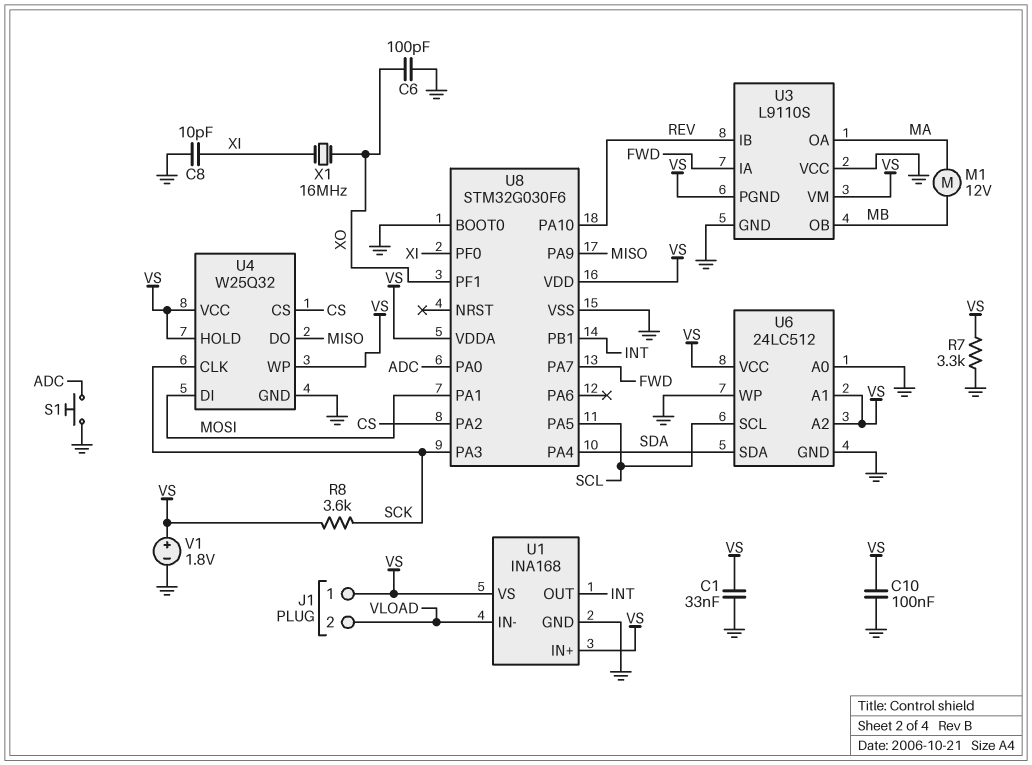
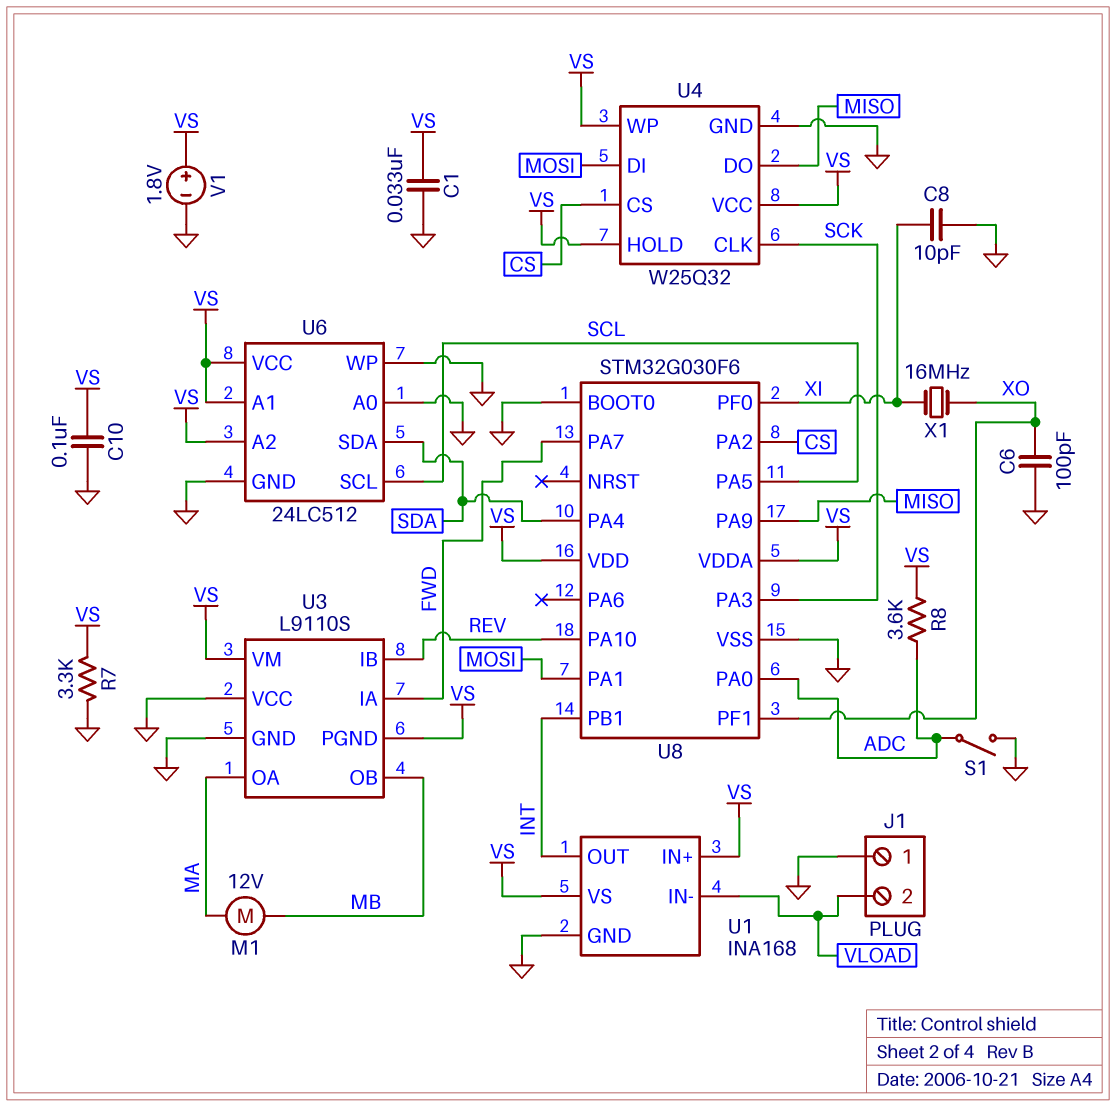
J1 pin 1: VS -> GND
R8: 3.6k (SCK, VS) -> 3.6k (ADC, VS)
S1: button (ADC, GND) -> switch (ADC, GND)

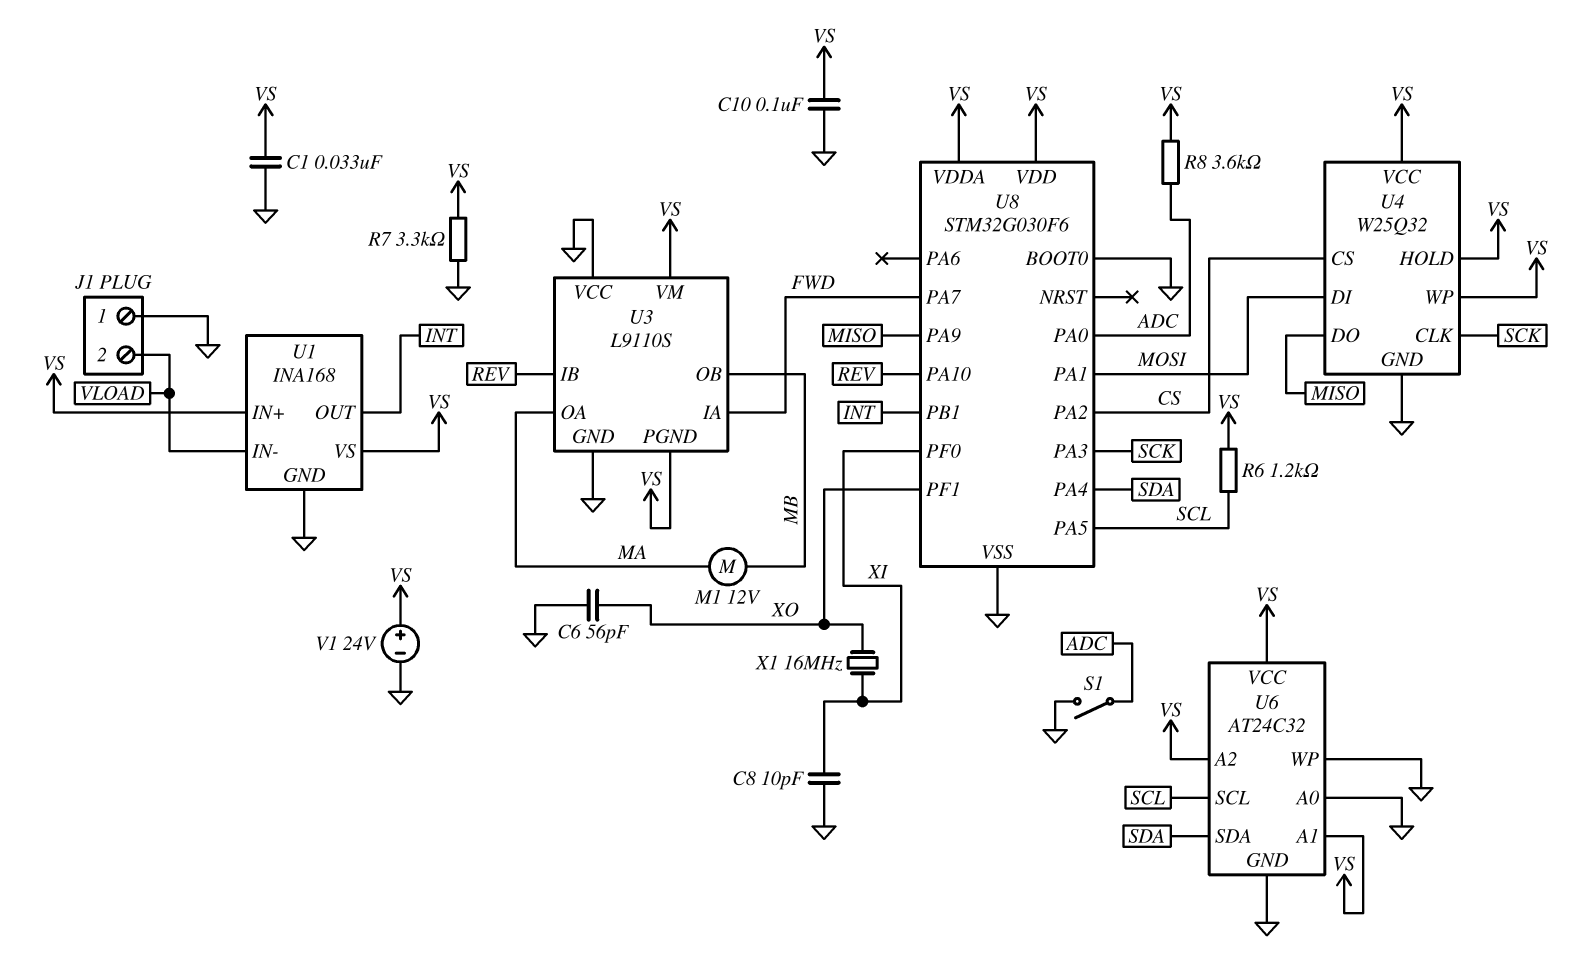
C6: 100pF (GND, XO) -> 56pF (GND, XO)
R6: none -> 1.2k (SCL, VS)
U6: 24LC512 -> AT24C32
V1: 1.8V (plus VS, minus GND) -> 24V (plus VS, minus GND)

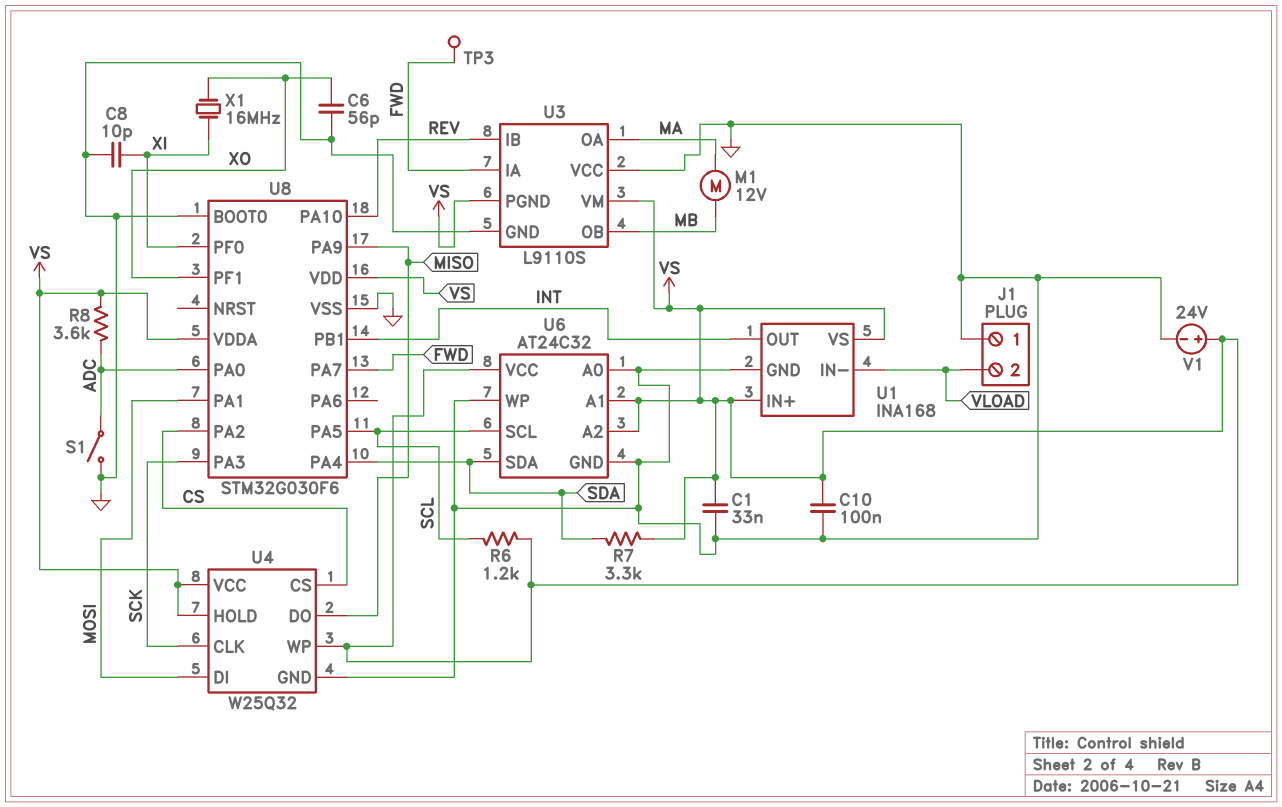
R7: 3.3k (GND, VS) -> 3.3k (SDA, VS)
TP3: none -> test point (FWD)

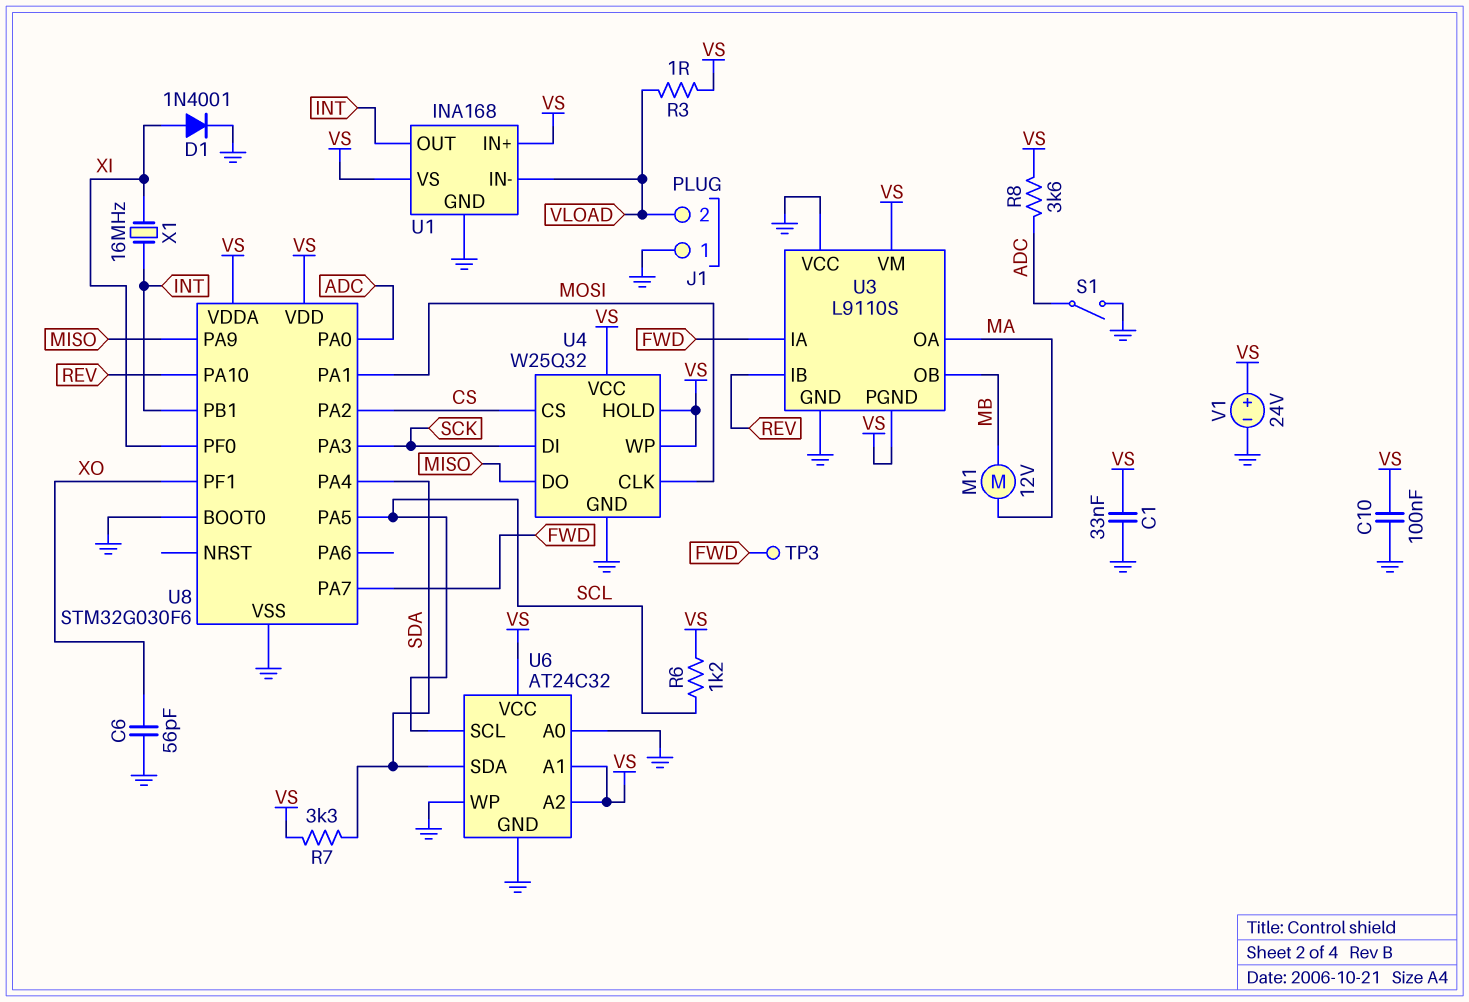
C8: 10pF (GND, XI) -> none
D1: none -> diode 1N4001 (A XI, K GND)
R3: none -> 1 (VLOAD, VS)
U4 pin CLK: SCK -> MOSI
U4 pin DI: MOSI -> SCK
X1: 16MHz (XI, XO) -> 16MHz (INT, XI)

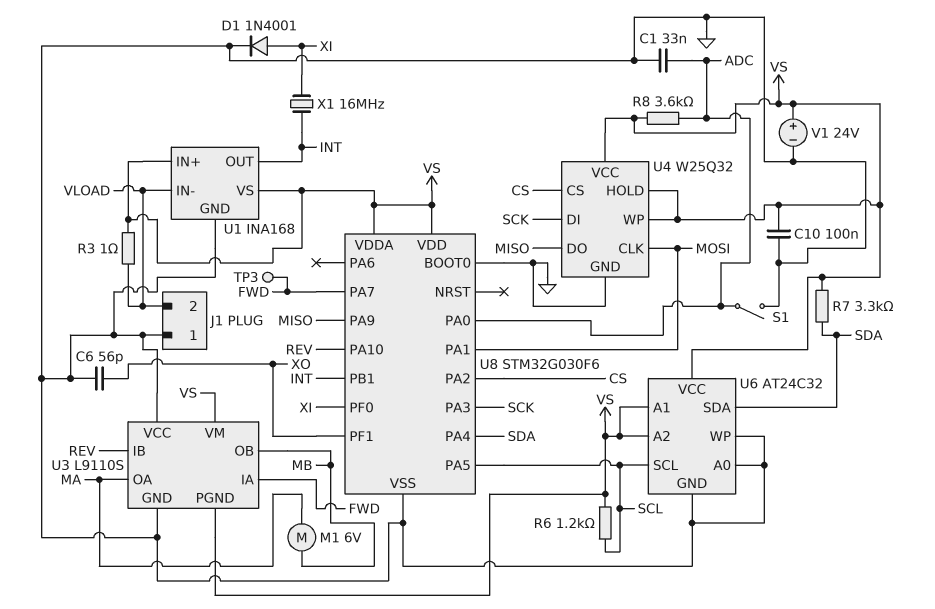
C1: 33nF (GND, VS) -> 33nF (ADC, GND)
M1: motor 12V (MA, MB) -> motor 6V (MA, MB)

